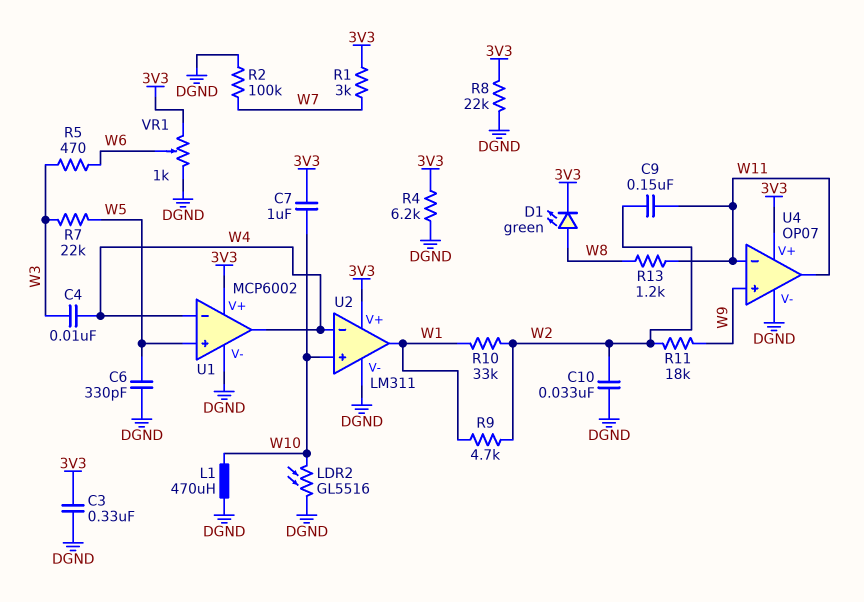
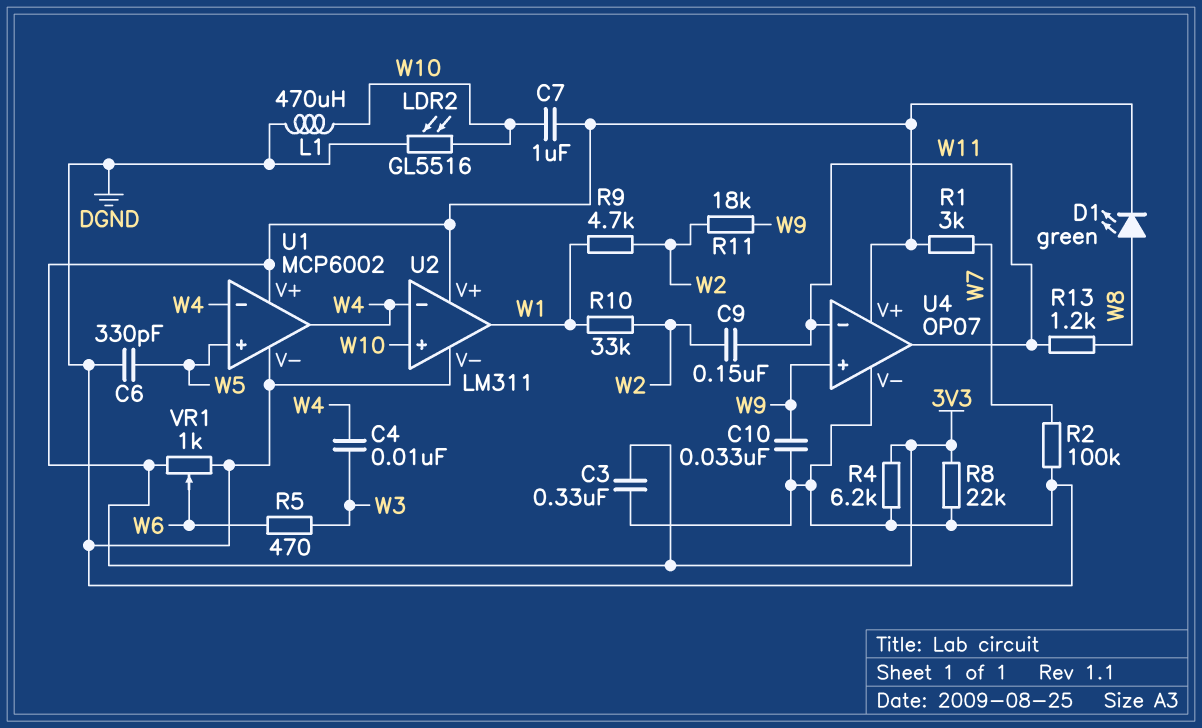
C10: 33nF (DGND, W2) -> 33nF (DGND, W9)
R7: 22k (W3, W5) -> none

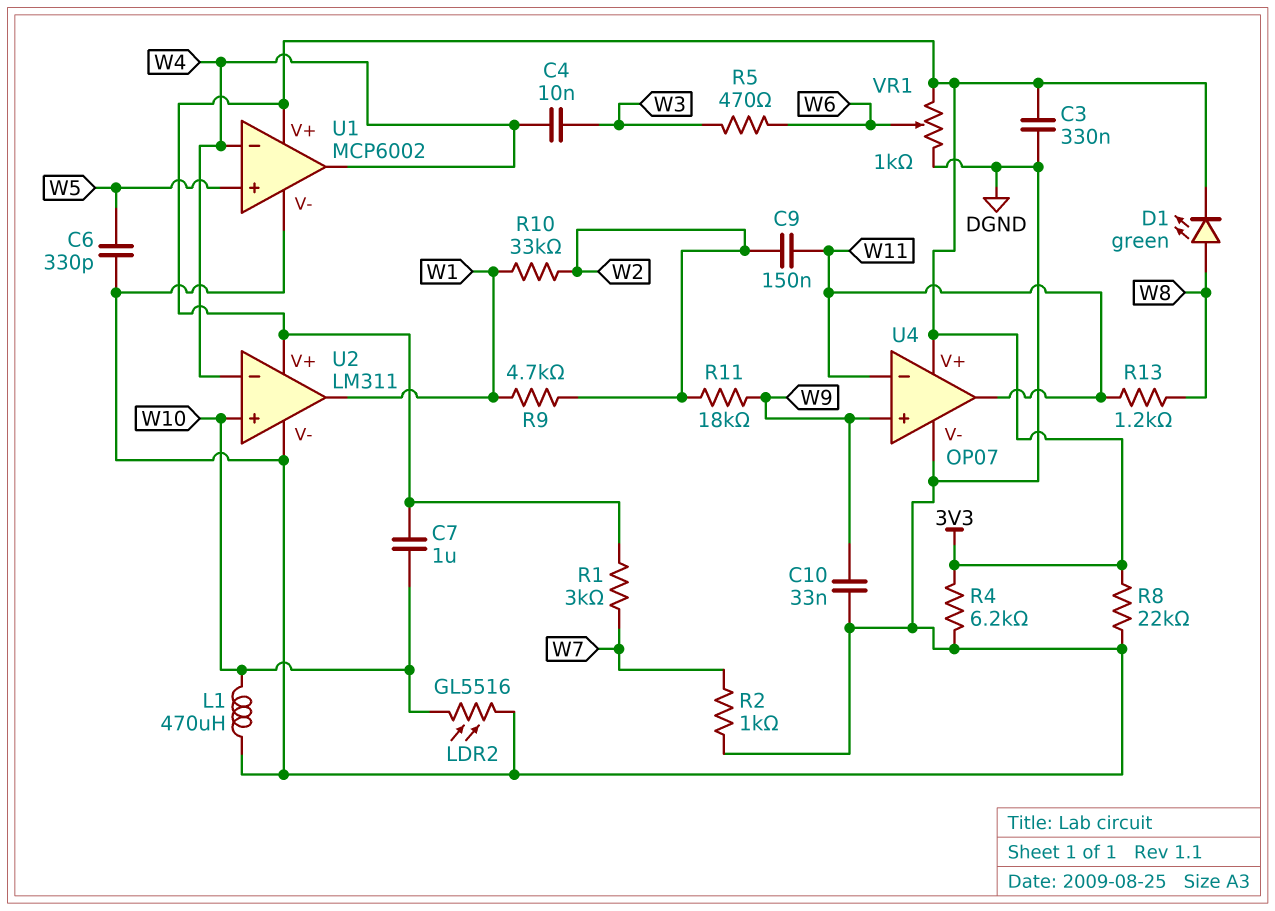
R2: 100k (DGND, W7) -> 1k (DGND, W7)

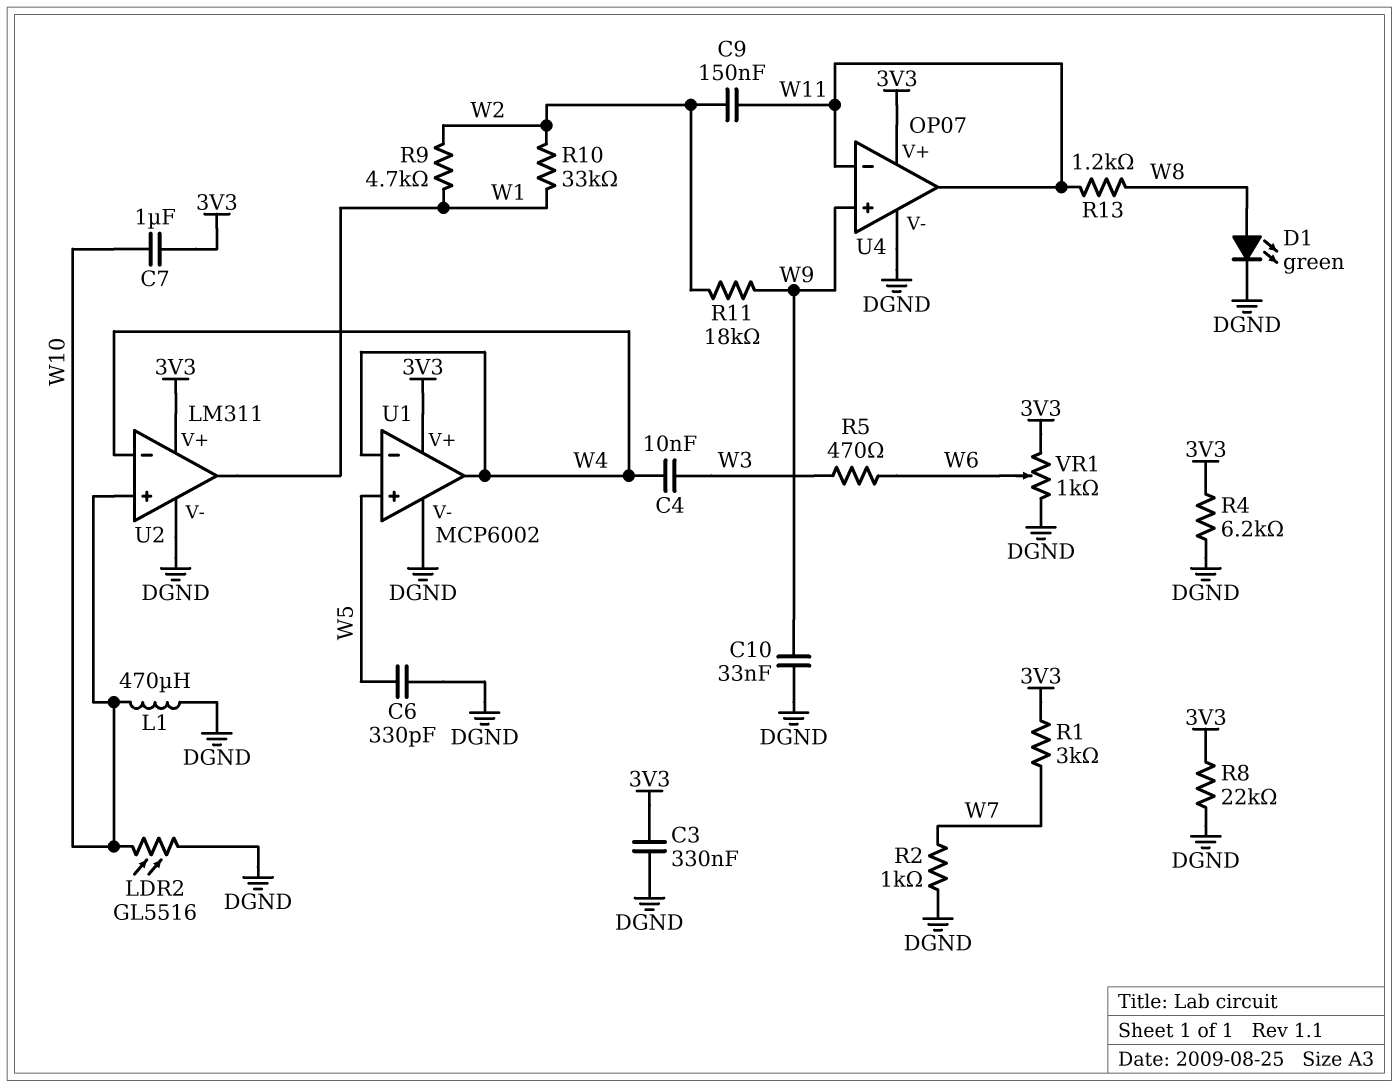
D1: LED green (A W8, K 3V3) -> LED green (A W8, K DGND)

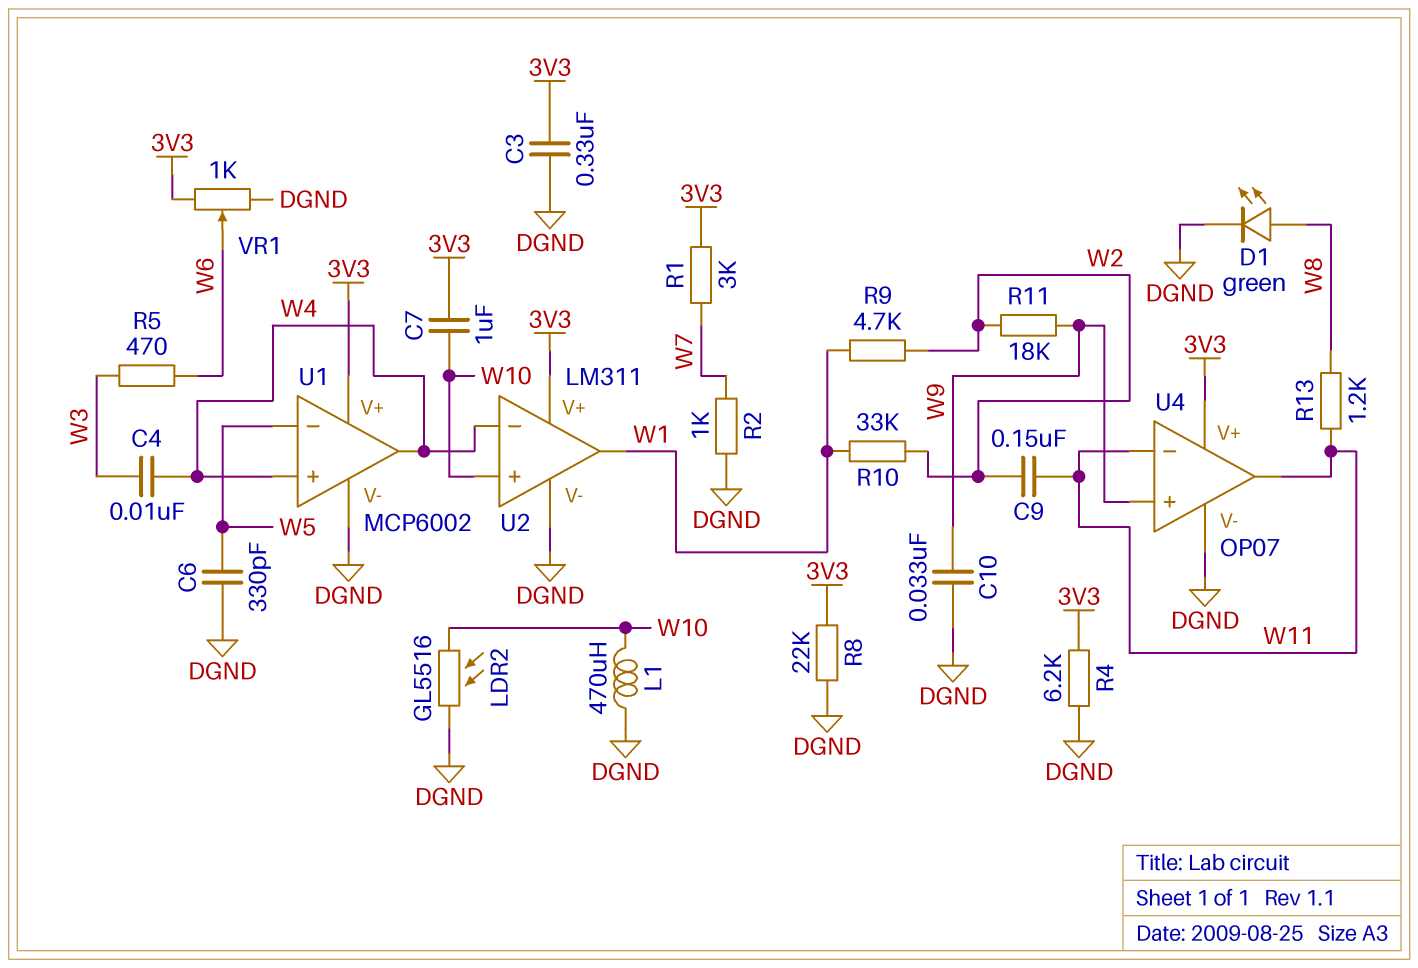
U1 pin in+: W5 -> W4
U1 pin in-: W4 -> W5

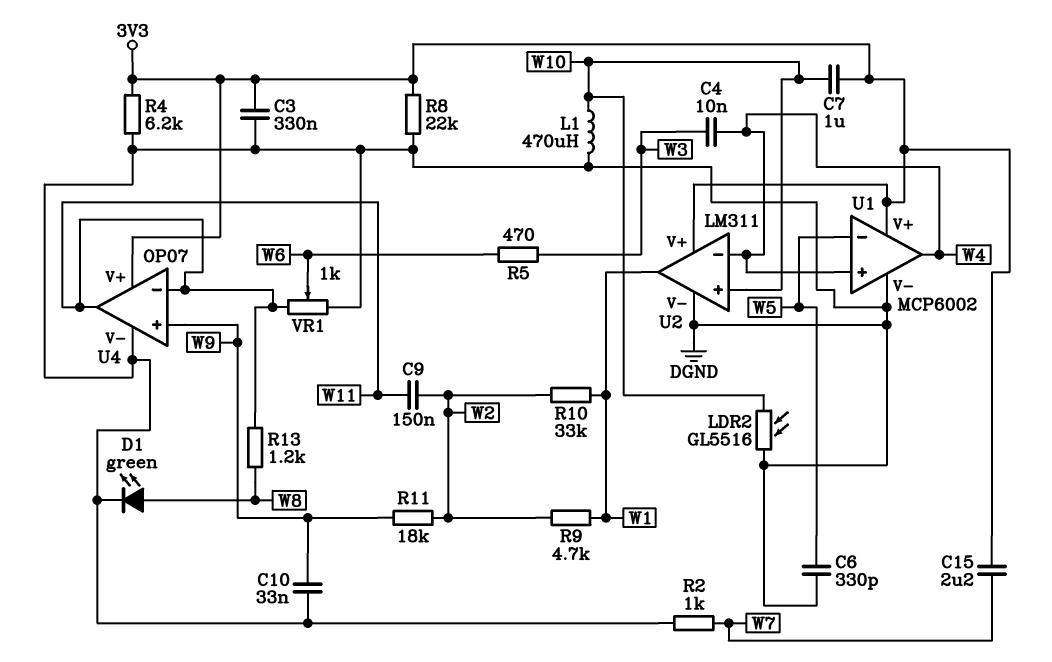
C15: none -> 2.2uF (3V3, W7)
R1: 3k (3V3, W7) -> none
VR1: 1k (3V3, DGND, wiper W6) -> 1k (DGND, W11, wiper W6)

